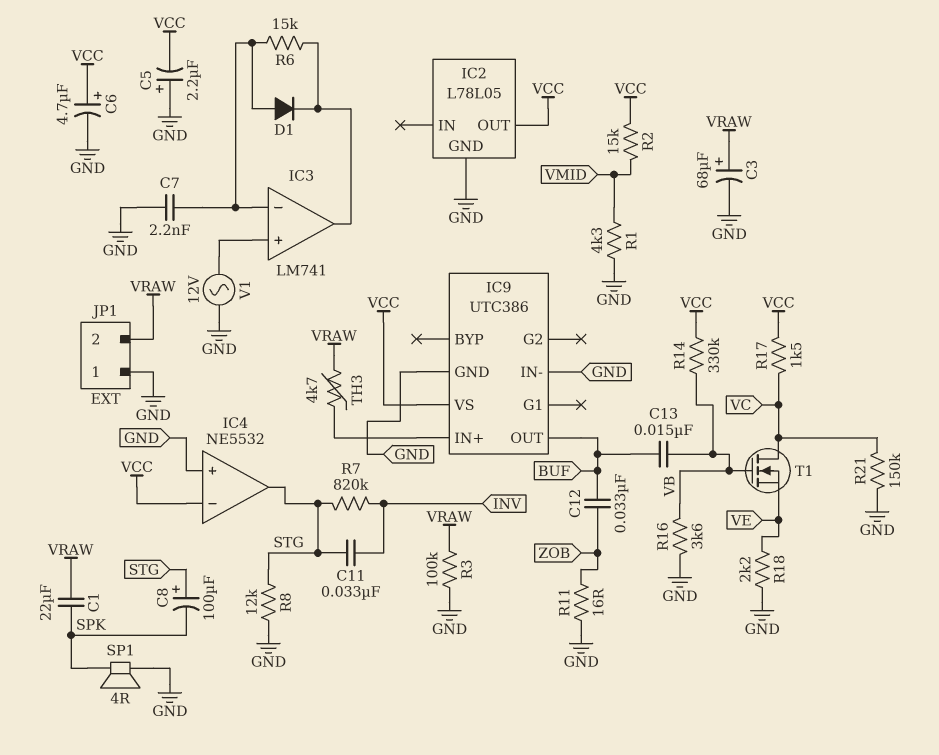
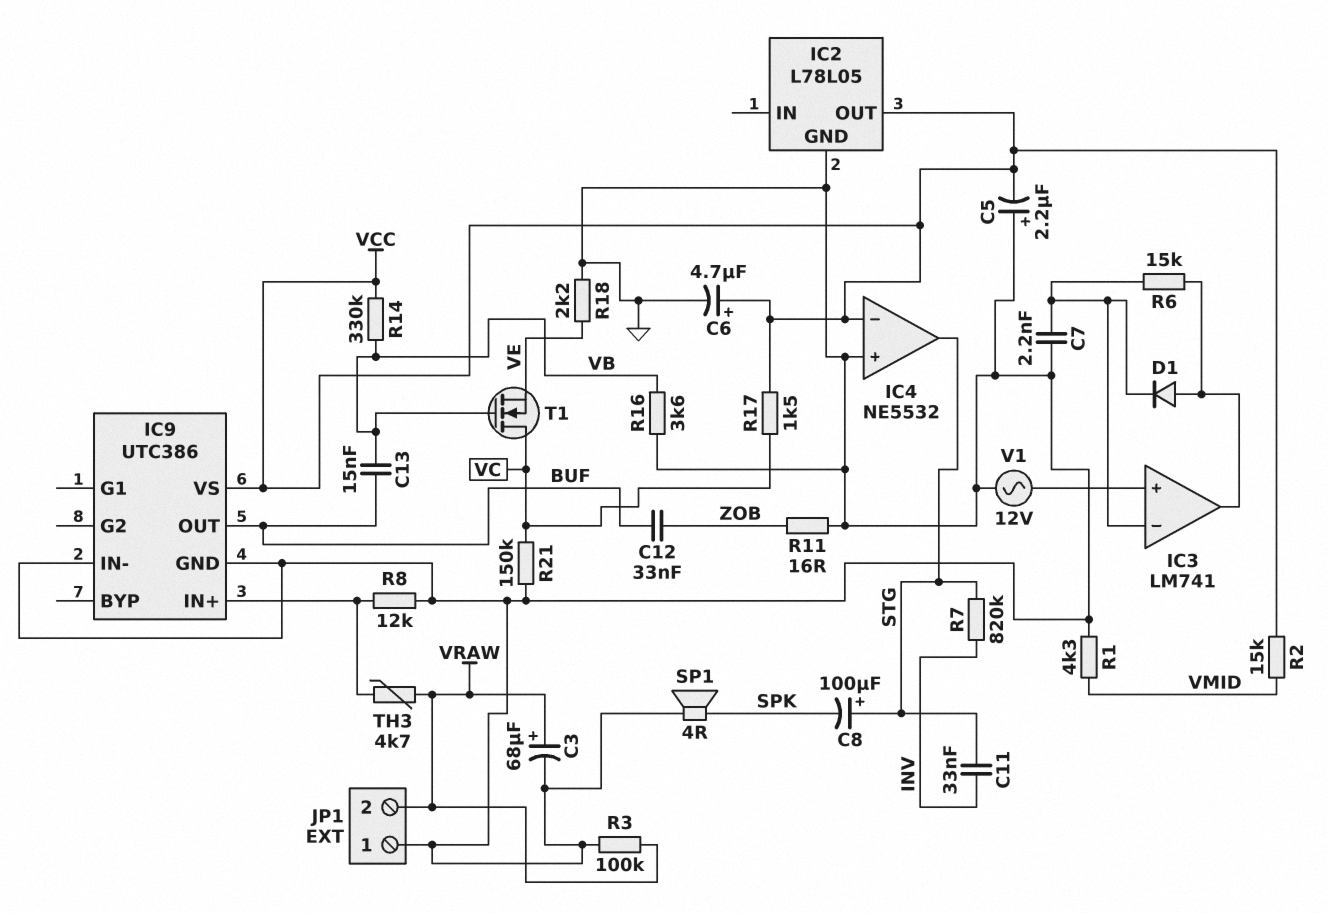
C1: 22uF (SPK, VRAW) -> none
D1: diode (A IC3/in-, K IC3/out) -> diode (A IC3/out, K IC3/in-)
R8: 12k (GND, STG) -> 12k (GND, IC9/IN+)

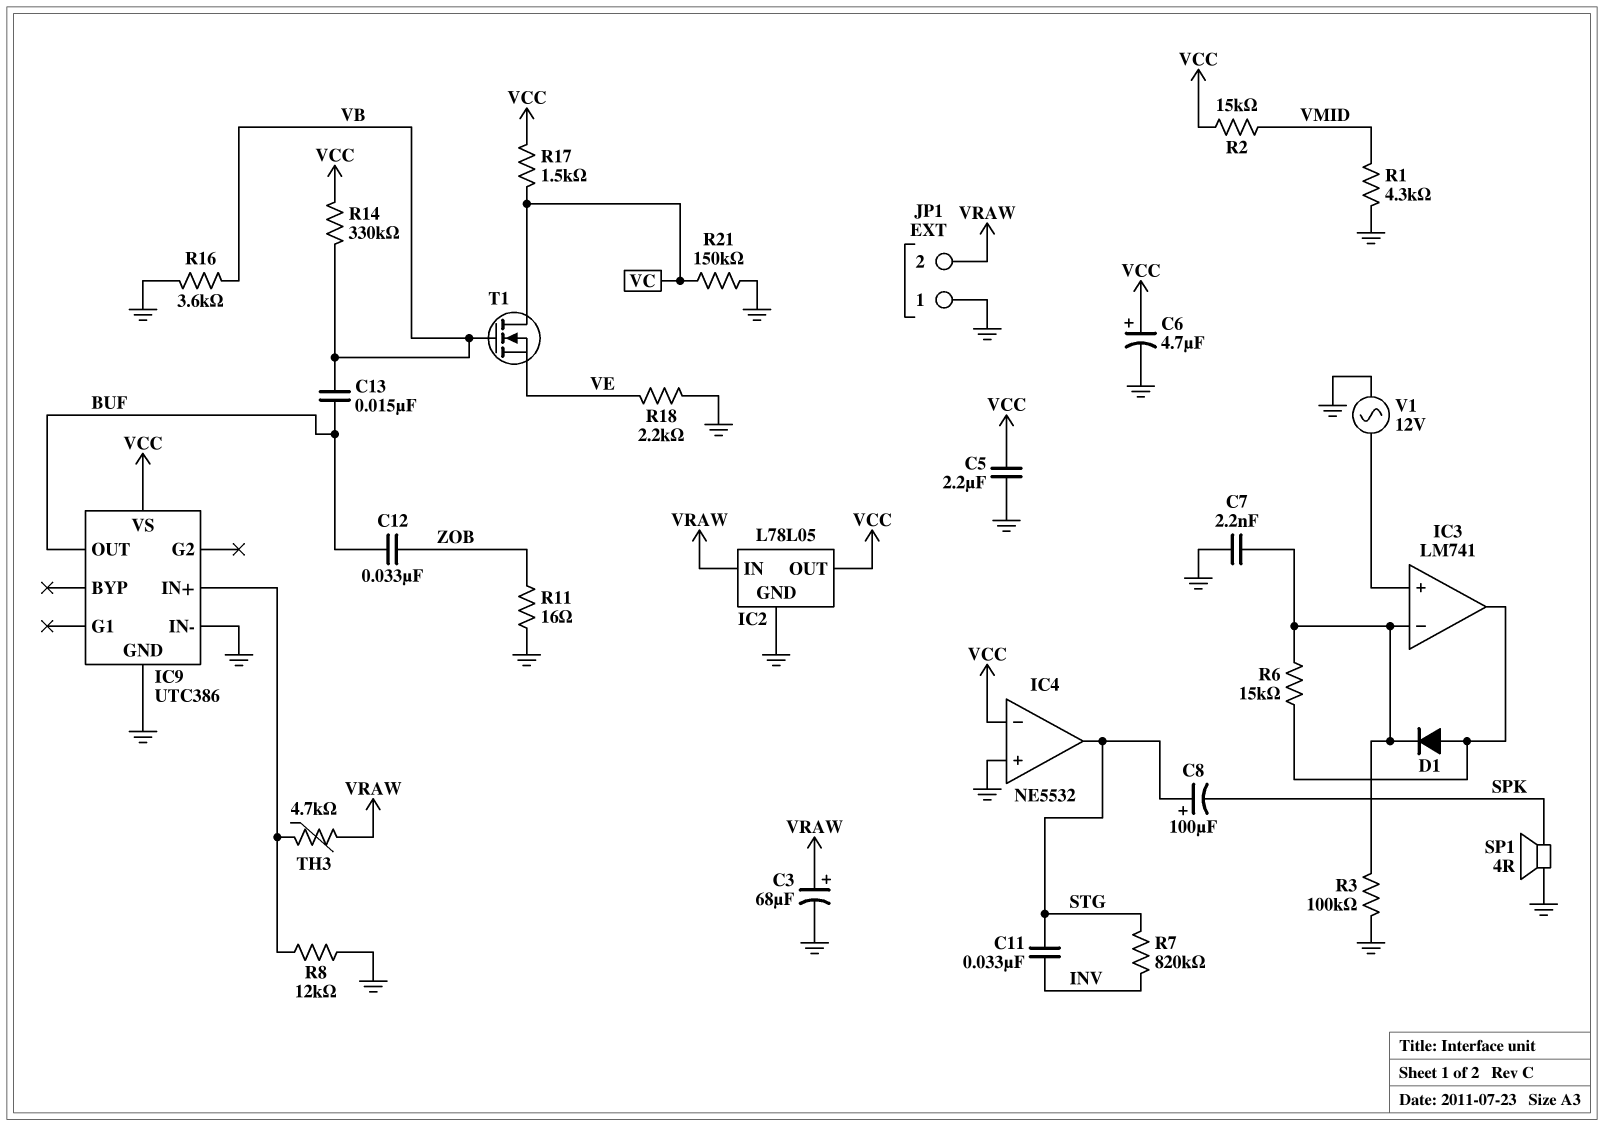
C5: 2.2uF (plus GND, minus VCC) -> 2.2uF (GND, VCC)
IC2 pin IN: none -> VRAW
R3: 100k (GND, VRAW) -> 100k (GND, IC3/in-)

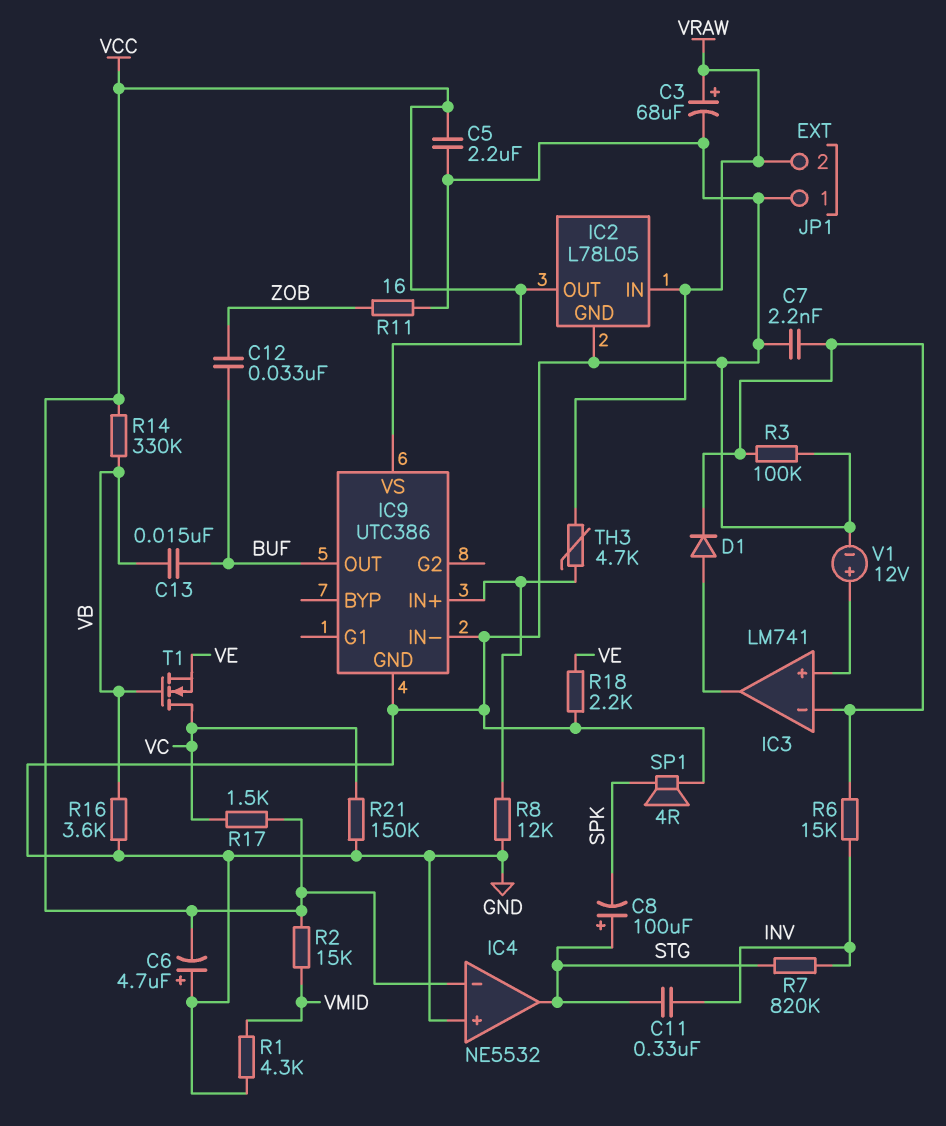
C6: 4.7uF (plus VCC, minus GND) -> 4.7uF (plus GND, minus VCC)
C11: 33nF (INV, STG) -> 330nF (INV, STG)
R6: 15k (IC3/in-, IC3/out) -> 15k (IC3/in-, INV)
V1: AC 12V (GND, IC3/in+) -> 12V (plus IC3/in+, minus GND)

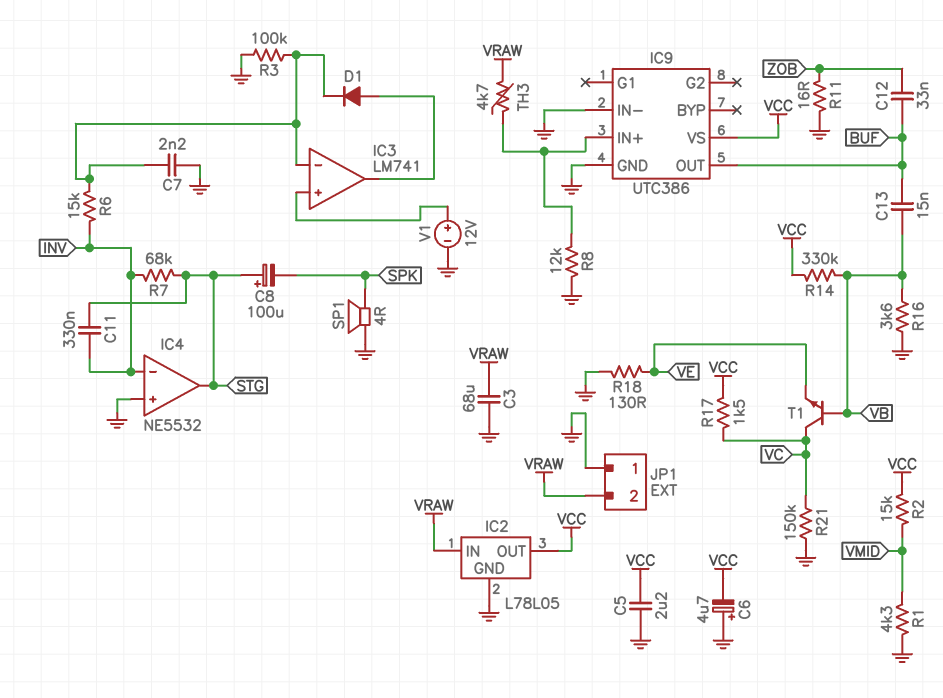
C3: 68uF (plus VRAW, minus GND) -> 68uF (GND, VRAW)
IC4 pin in-: VCC -> INV
R7: 820k (INV, STG) -> 68k (INV, STG)
R18: 2.2k (GND, VE) -> 130 (GND, VE)
T1: NMOS (G VB, D VC, S VE) -> NPN (B VB, C VC, E VE)

